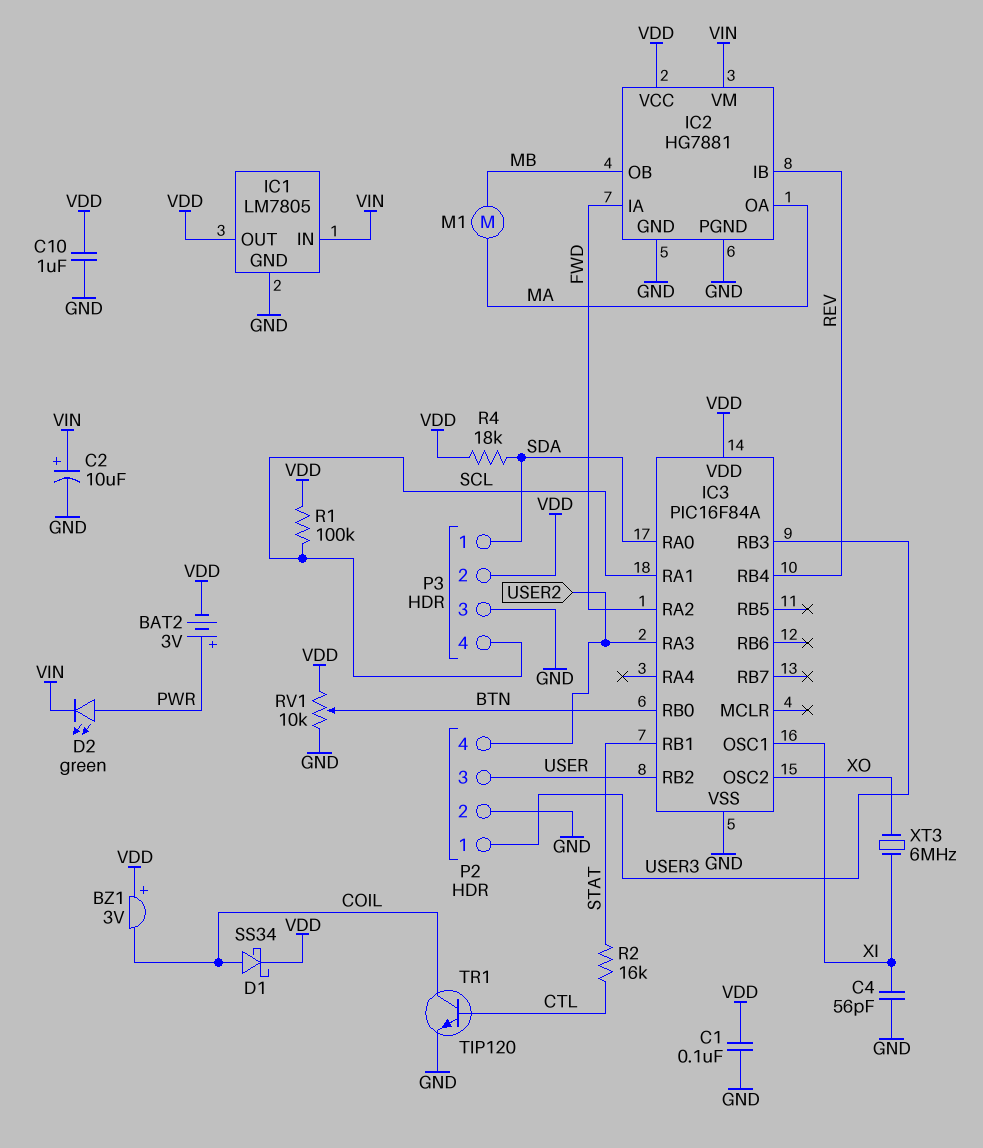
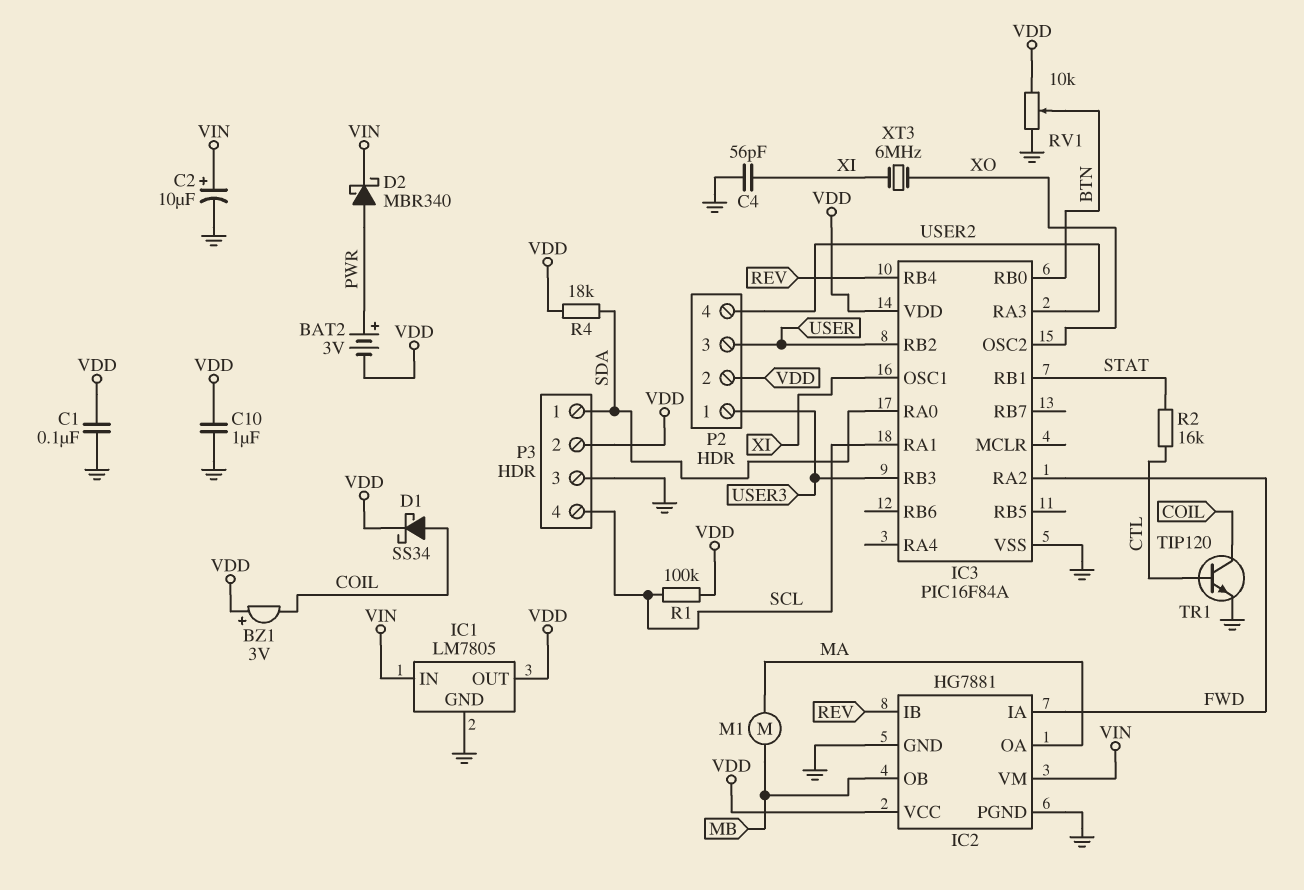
D2: LED green (A PWR, K VIN) -> schottky MBR340 (A PWR, K VIN)
P2 pin 2: GND -> VDD

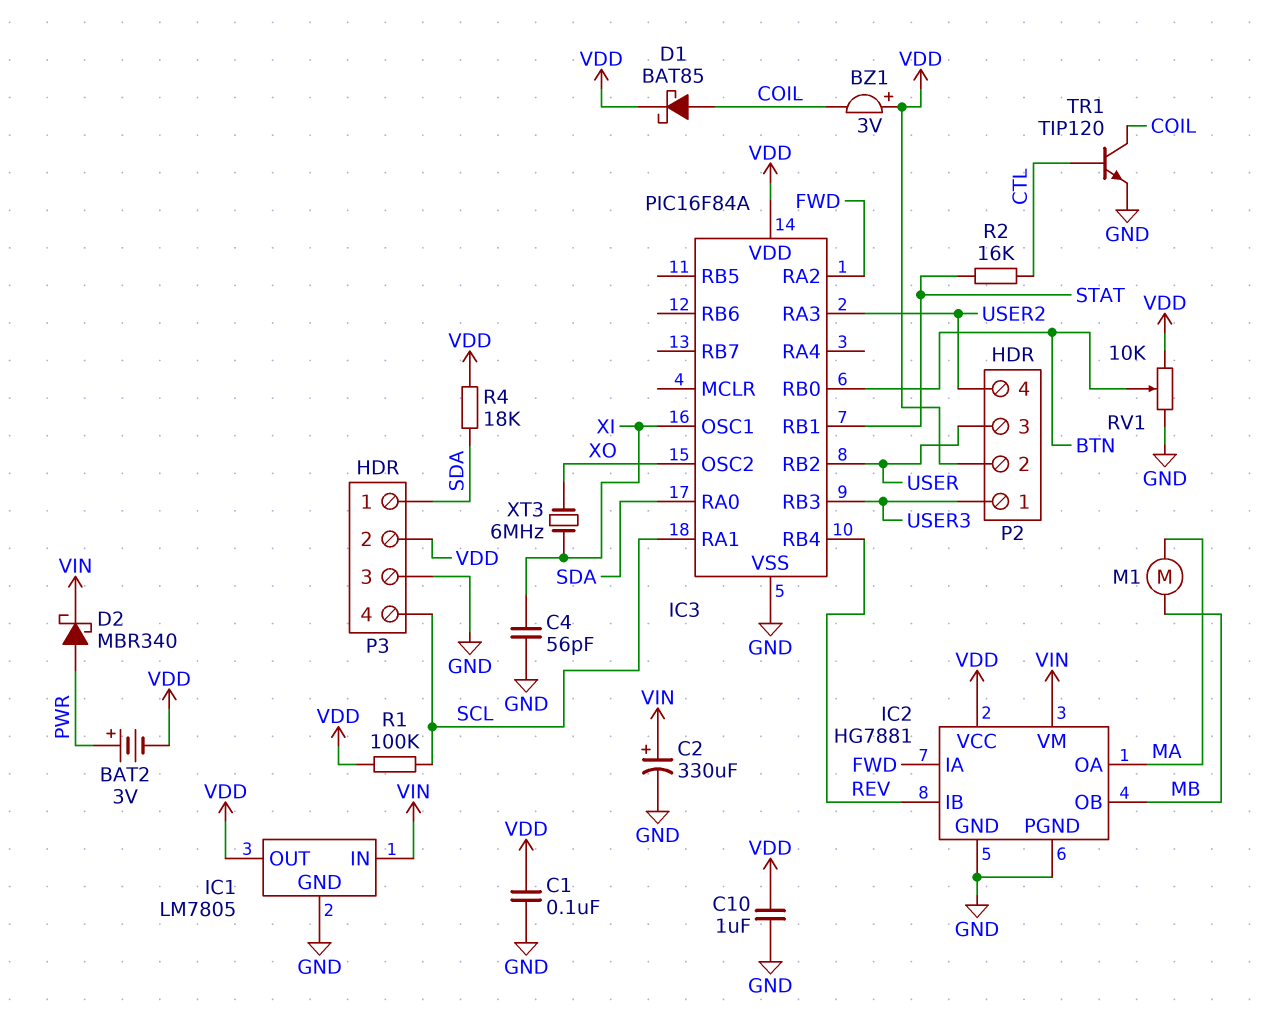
C2: 10uF (plus VIN, minus GND) -> 330uF (plus VIN, minus GND)
D1: schottky SS34 (A COIL, K VDD) -> schottky BAT85 (A COIL, K VDD)

